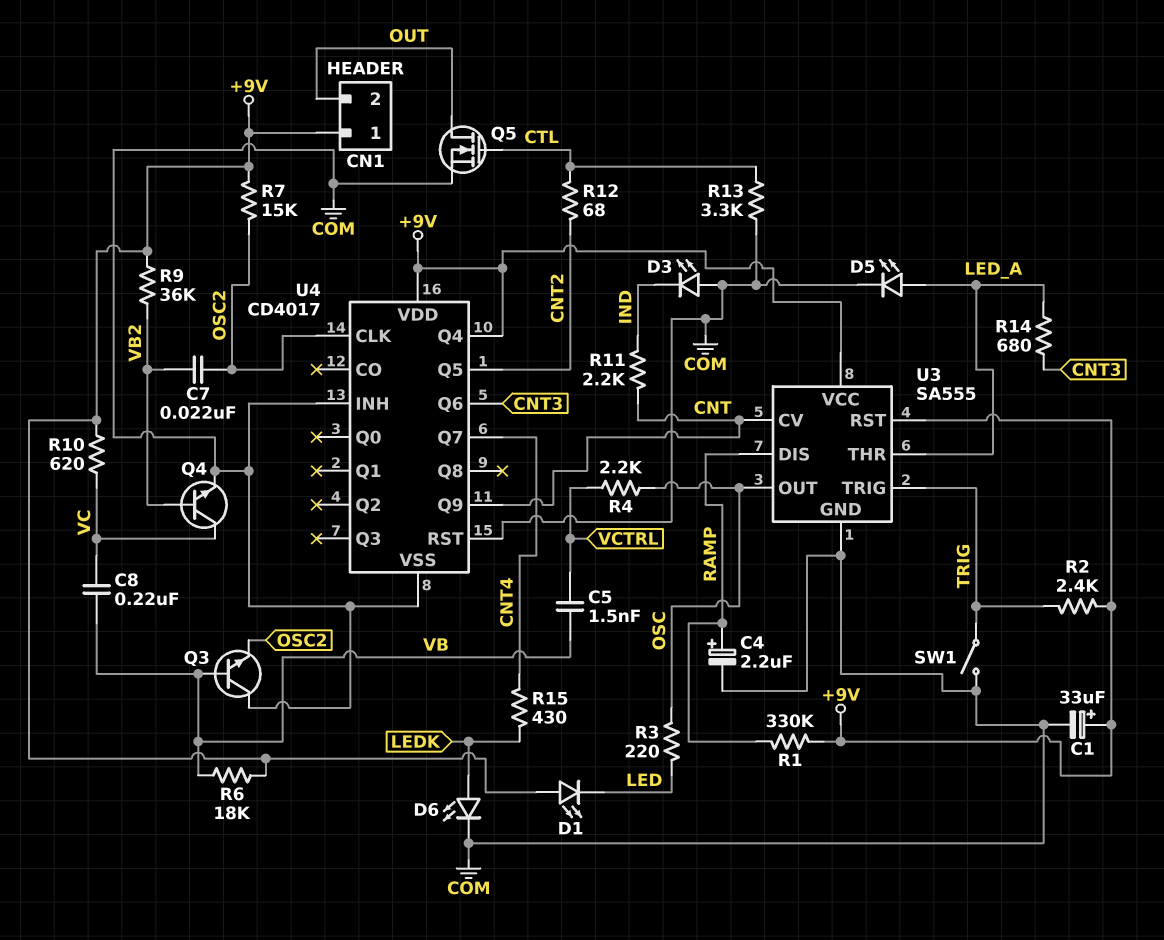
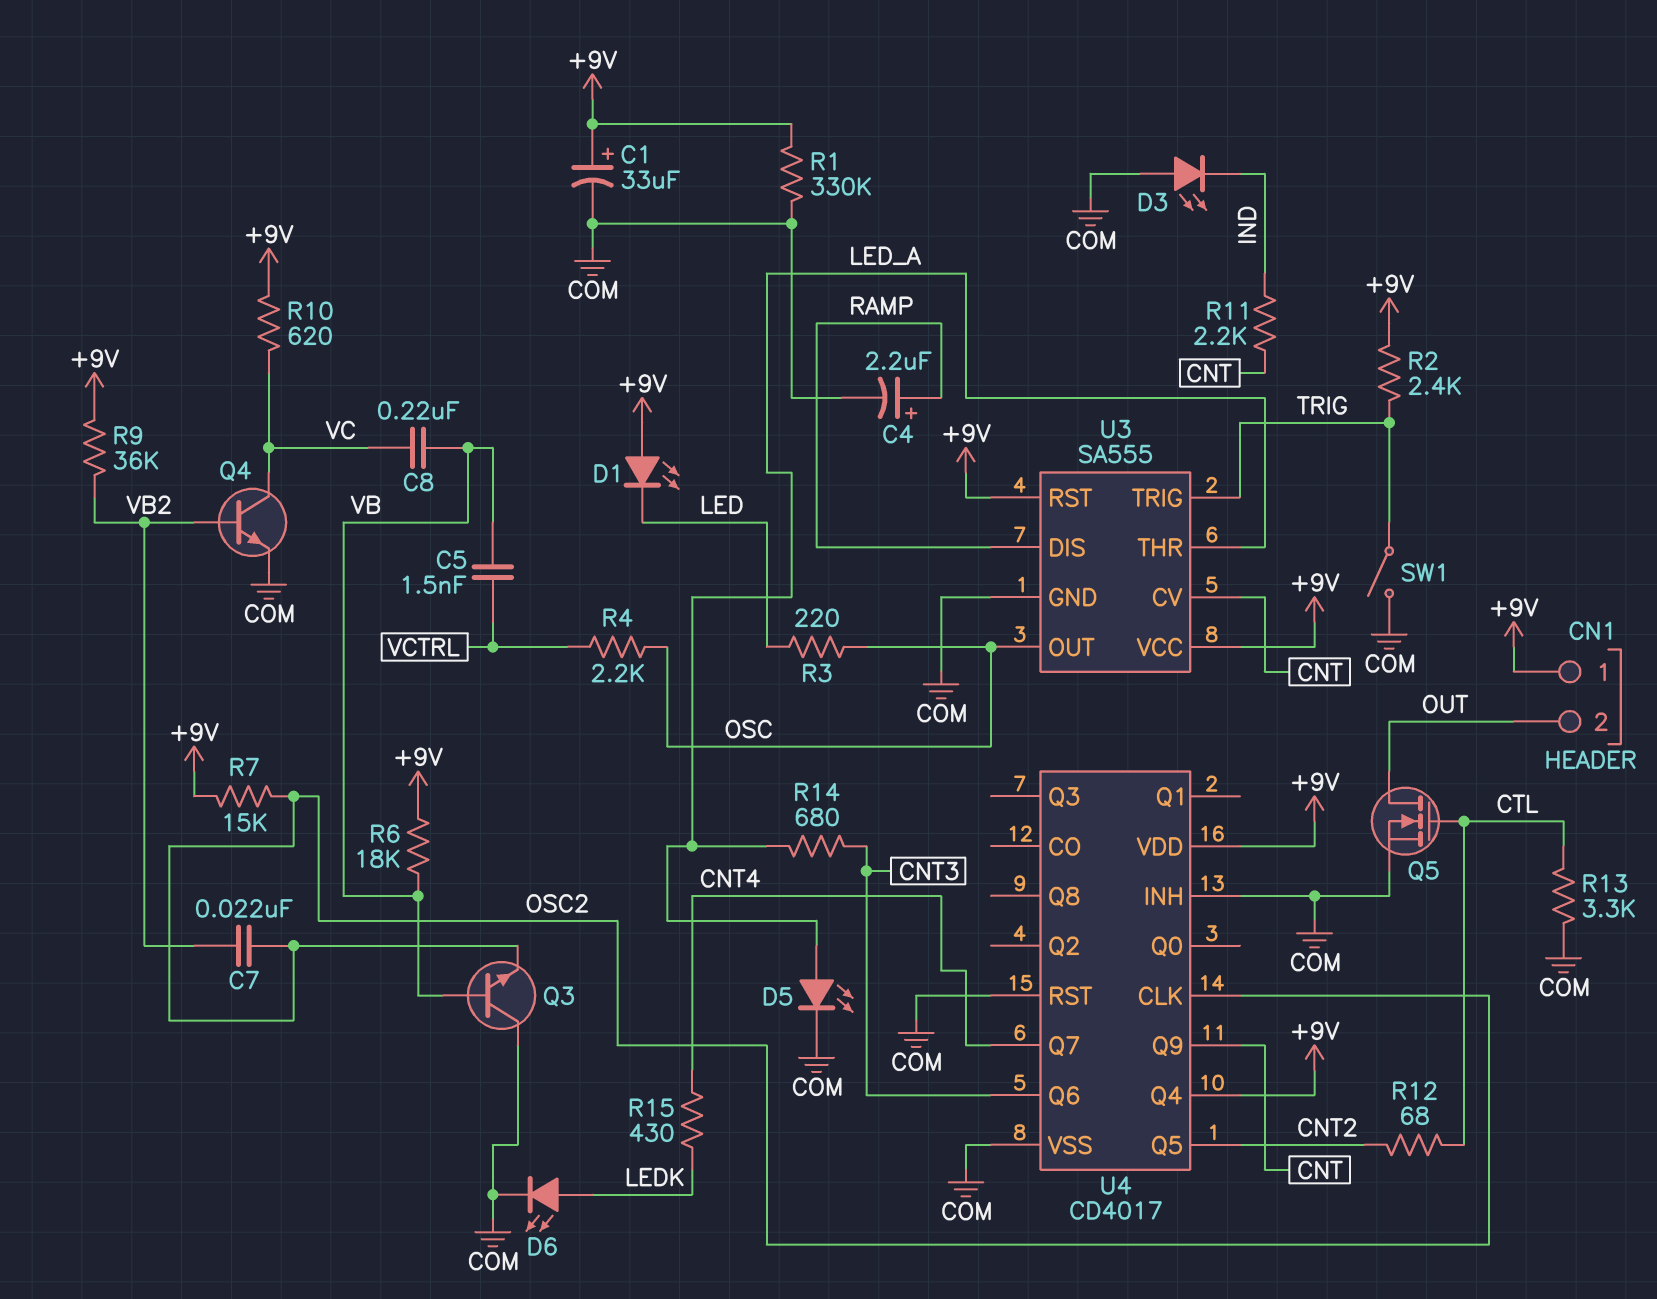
R1: 330k (+9V, RAMP) -> 330k (+9V, COM)

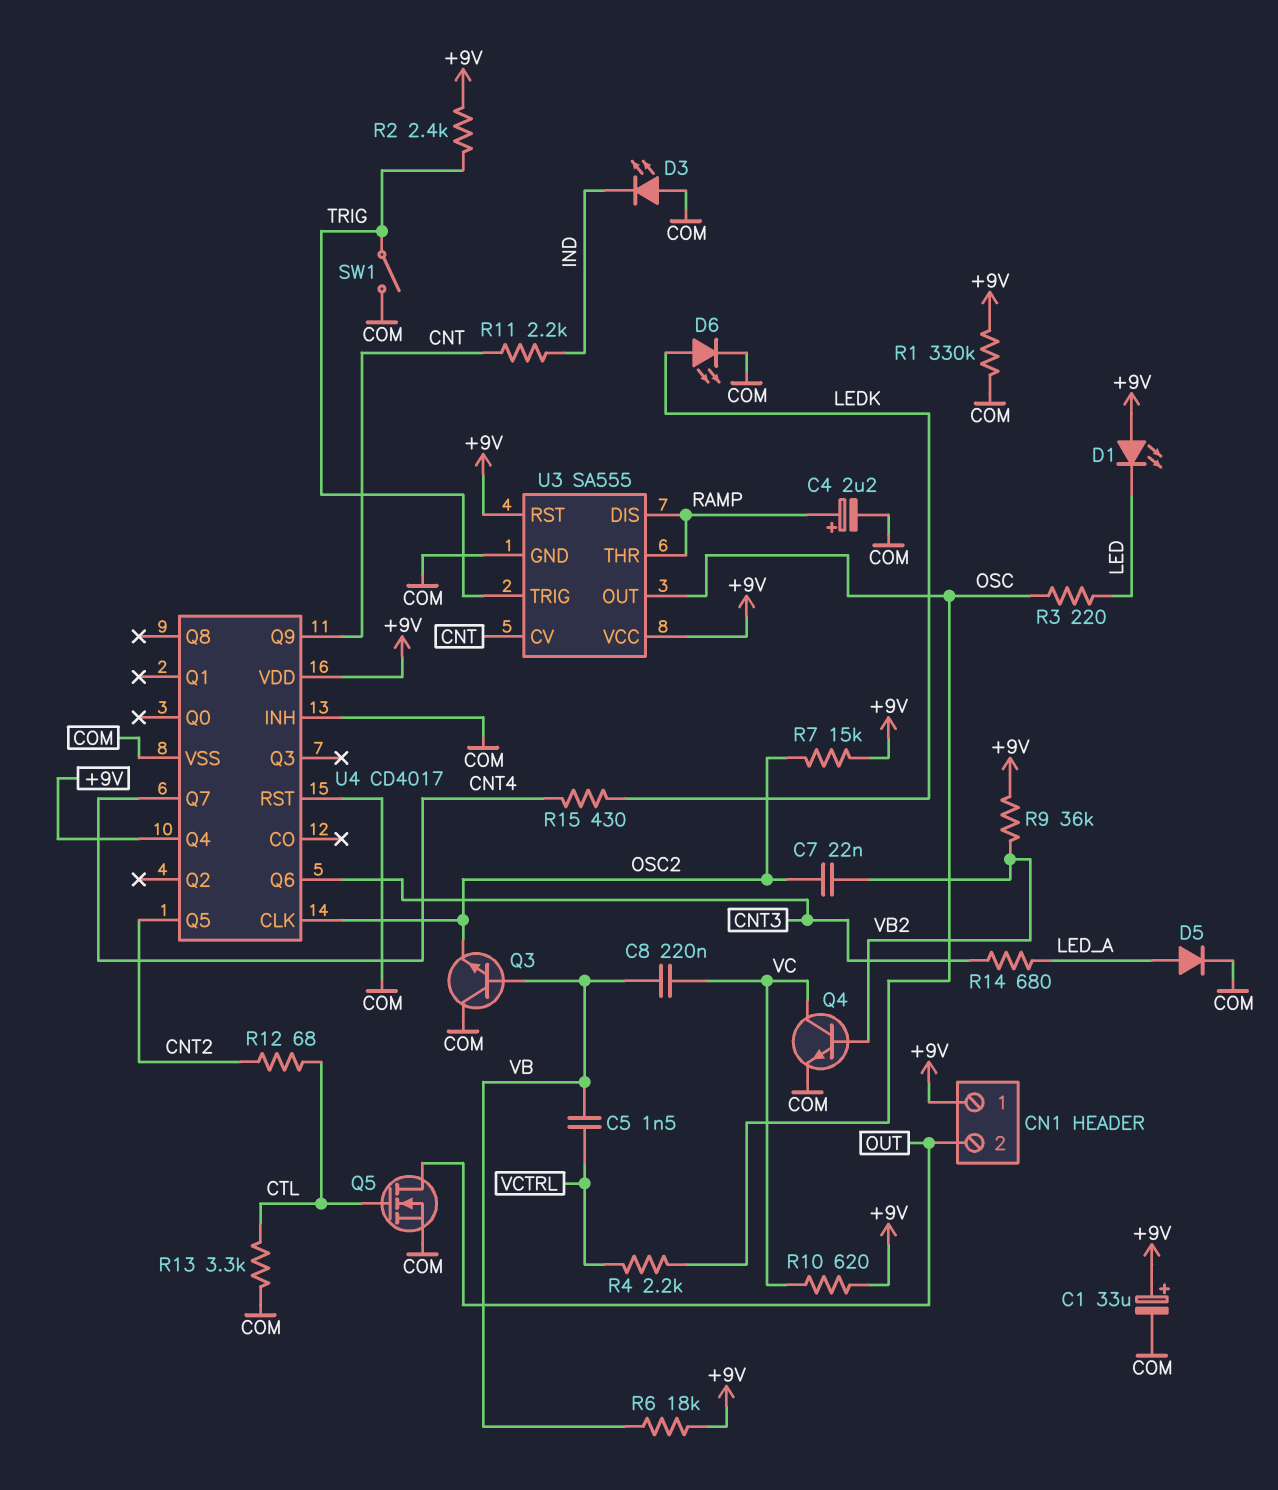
D5: LED (A LED_A, K COM) -> diode (A LED_A, K COM)
U3 pin THR: LED_A -> RAMP

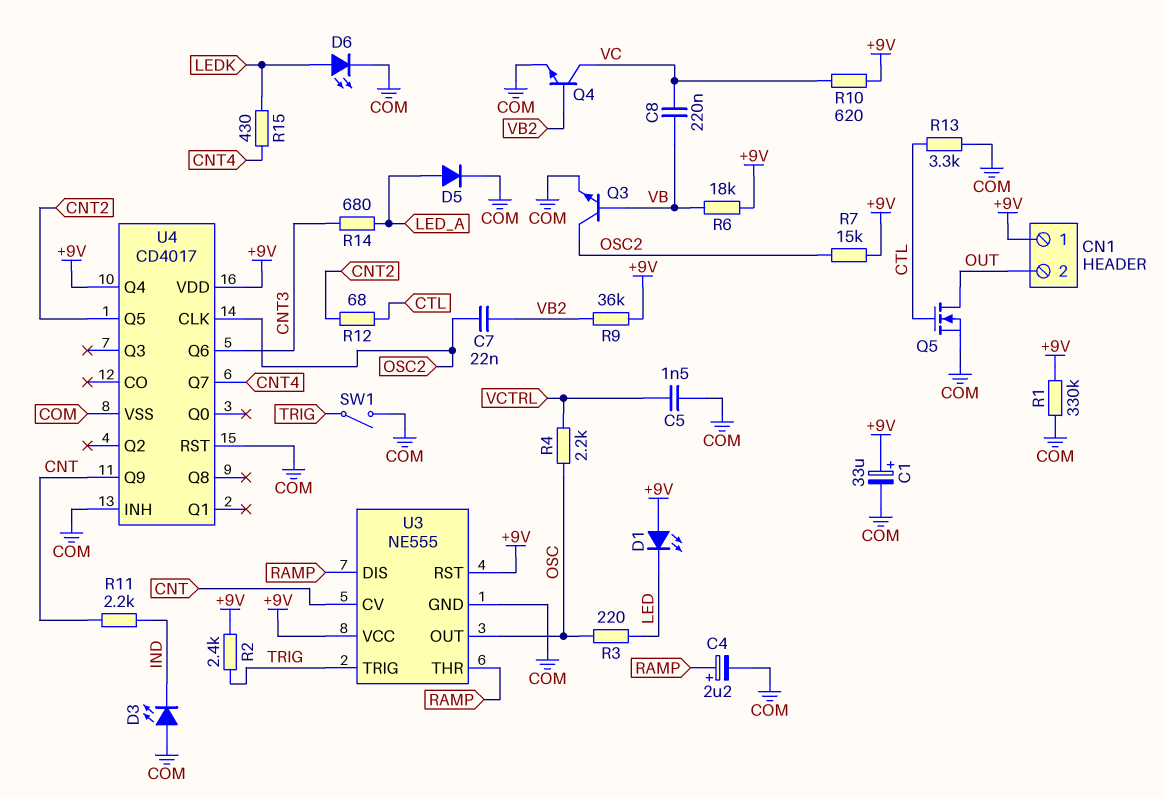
C5: 1.5nF (VB, VCTRL) -> 1.5nF (COM, VCTRL)
Q3: NPN (B VB, C COM, E OSC2) -> NPN (B VB, C OSC2, E COM)
U3: SA555 -> NE555

